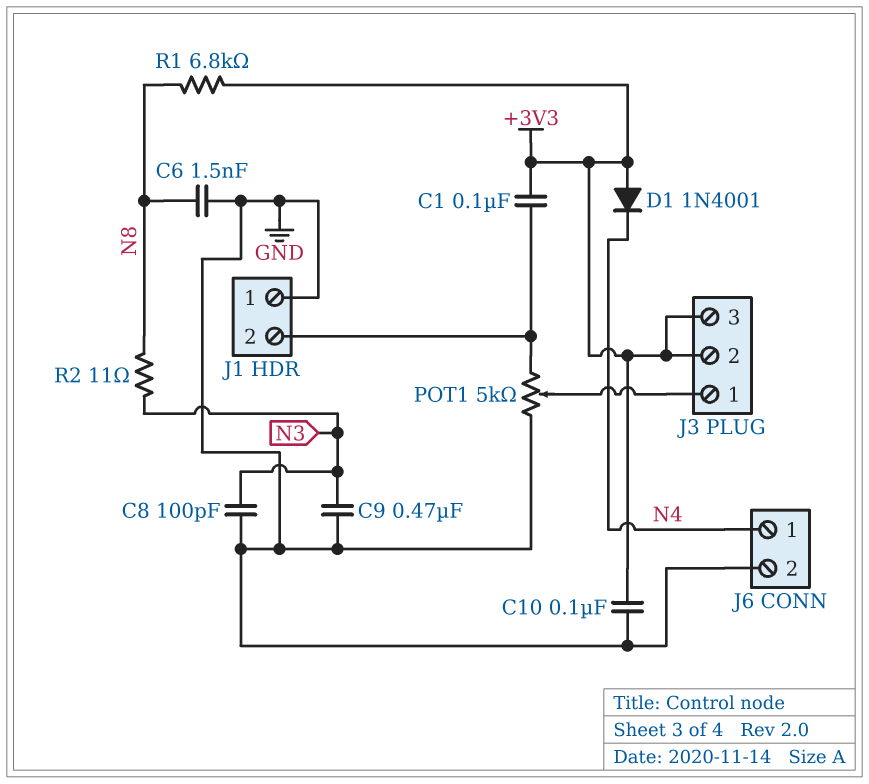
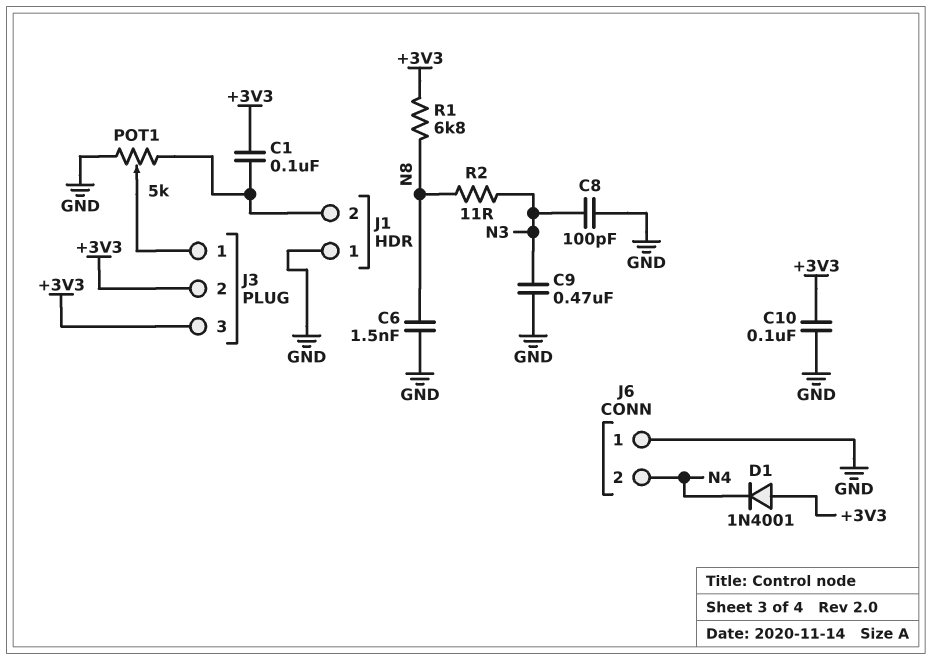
J6 pin 1: N4 -> GND
J6 pin 2: GND -> N4

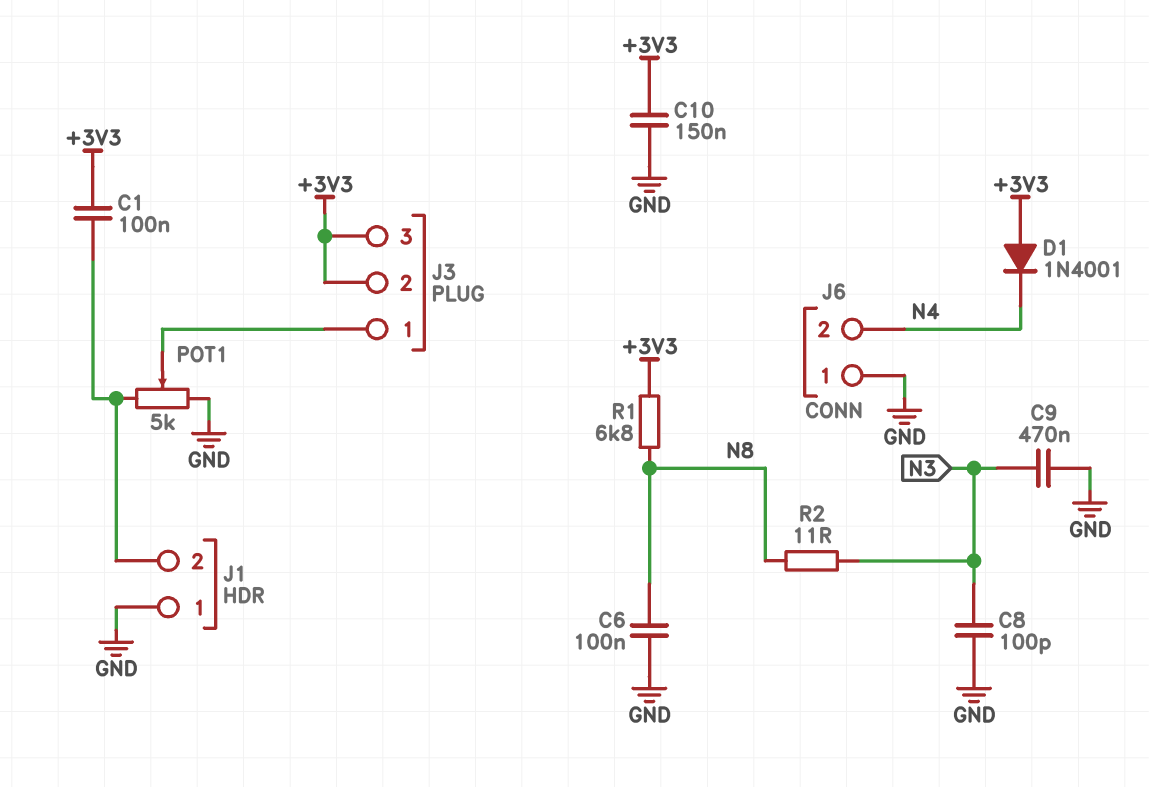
C6: 1.5nF (GND, N8) -> 100nF (GND, N8)
C10: 100nF (+3V3, GND) -> 150nF (+3V3, GND)

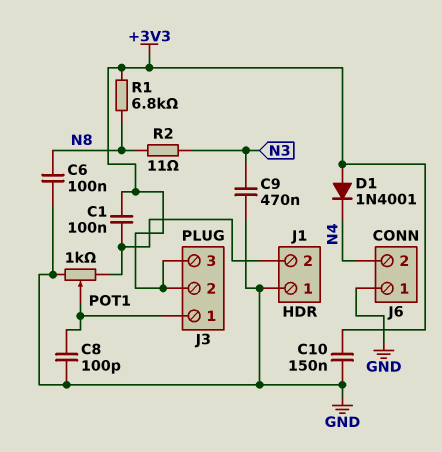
C8: 100pF (GND, N3) -> 100pF (GND, J3/1)
POT1: 5k (GND, J1/2, wiper J3/1) -> 1k (GND, J1/2, wiper J3/1)

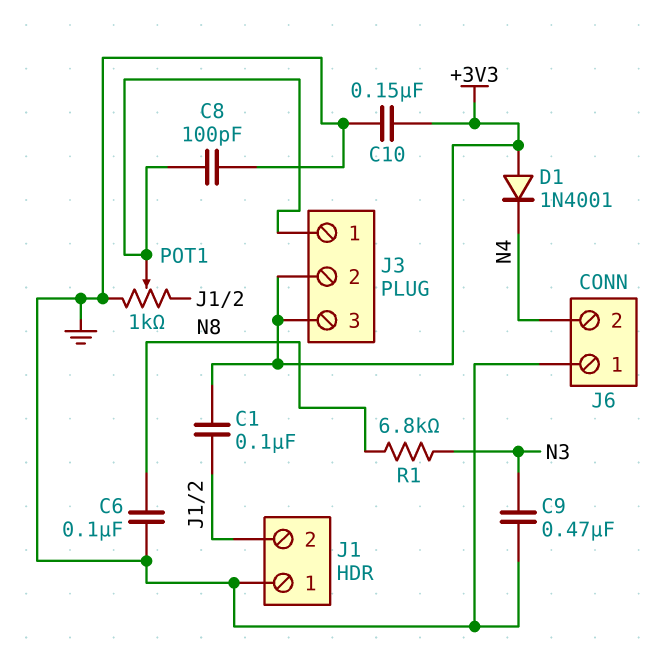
R1: 6.8k (+3V3, N8) -> 6.8k (N3, N8)
R2: 11 (N3, N8) -> none

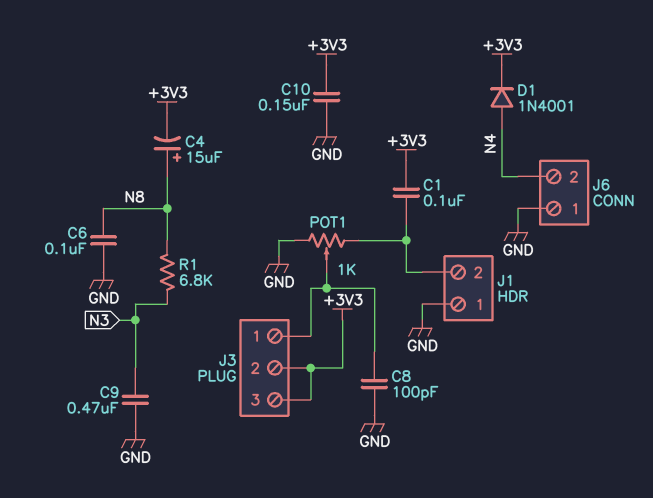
C4: none -> 15uF (plus N8, minus +3V3)
D1: diode 1N4001 (A +3V3, K N4) -> diode 1N4001 (A N4, K +3V3)

